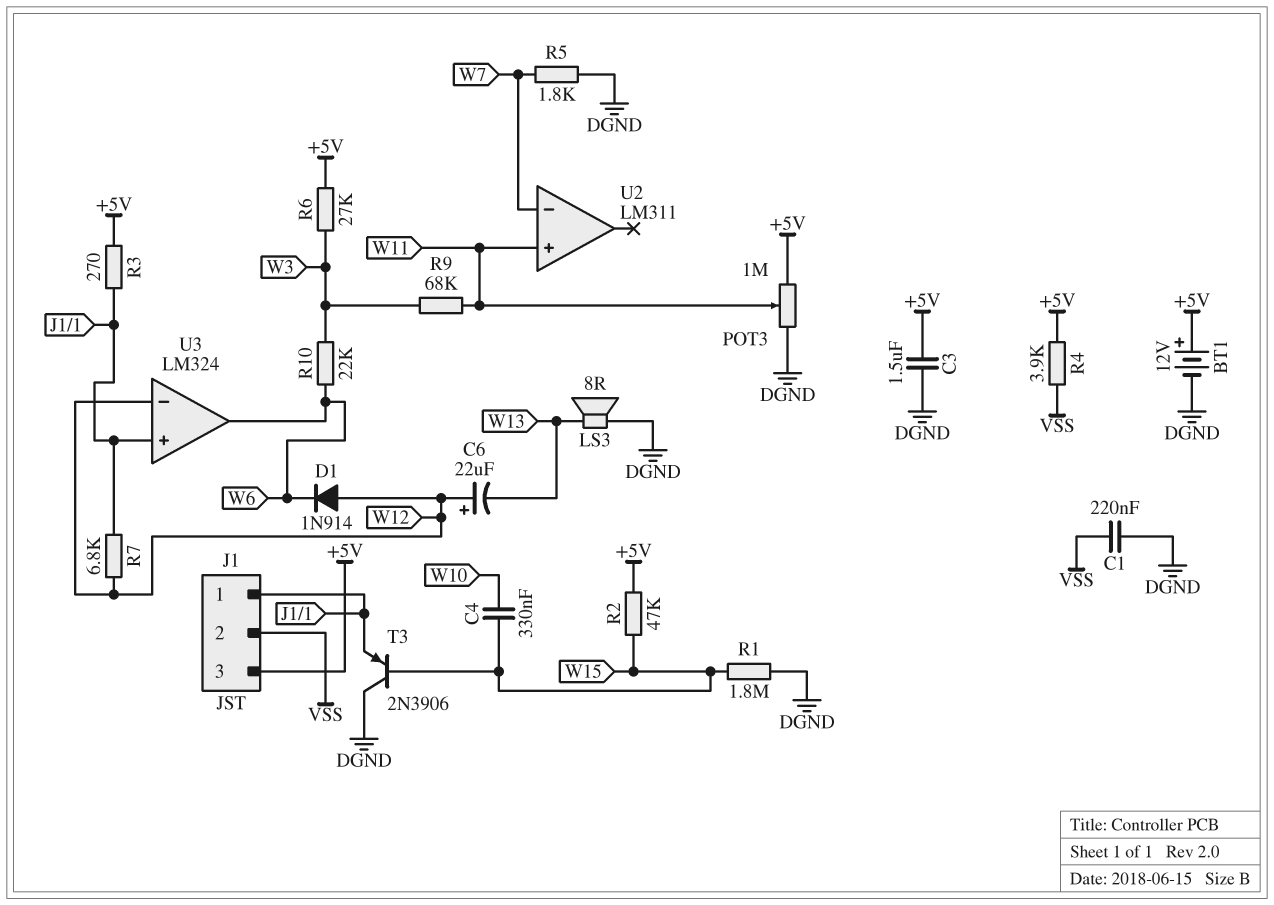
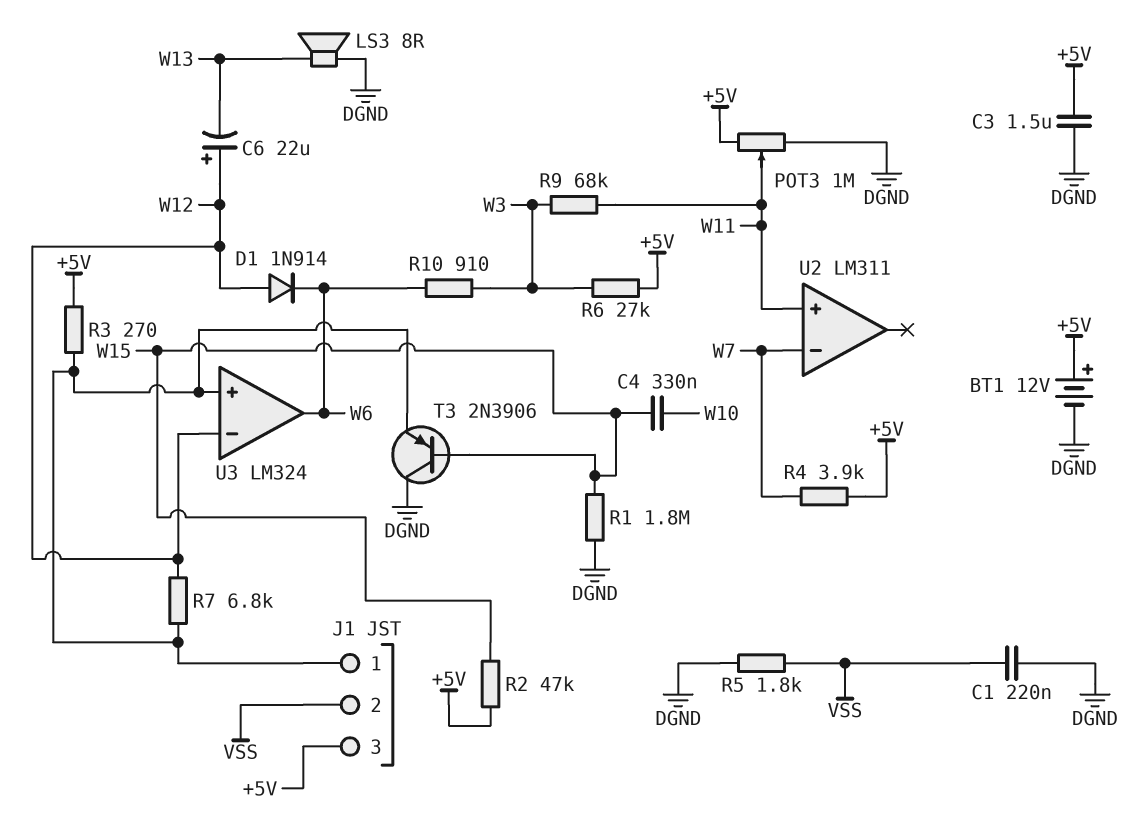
R4: 3.9k (+5V, VSS) -> 3.9k (+5V, W7)
R5: 1.8k (DGND, W7) -> 1.8k (DGND, VSS)
R10: 22k (W3, W6) -> 910 (W3, W6)

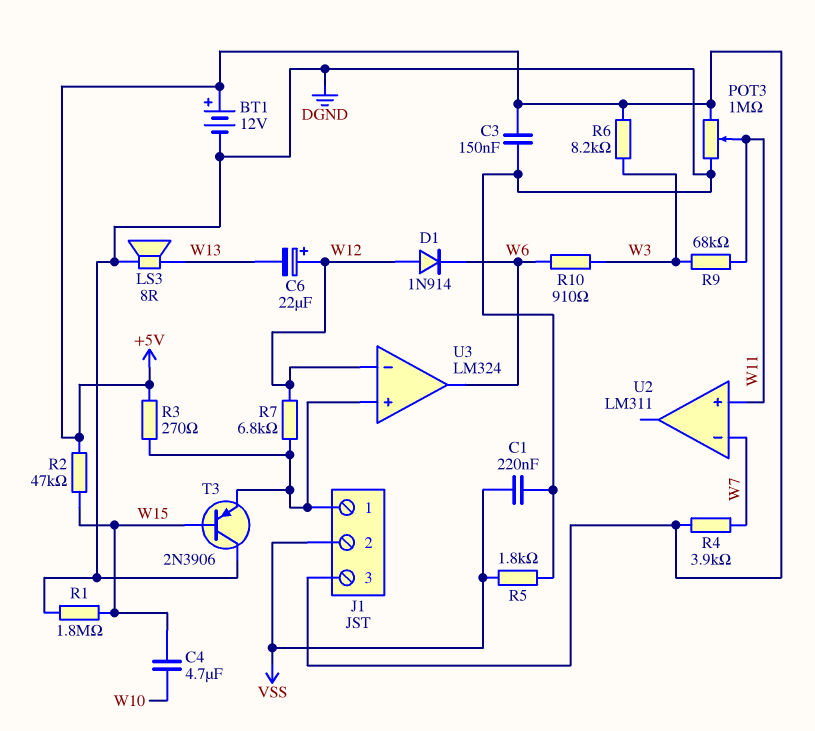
C3: 1.5uF (+5V, DGND) -> 150nF (+5V, DGND)
C4: 330nF (W10, W15) -> 4.7uF (W10, W15)
R6: 27k (+5V, W3) -> 8.2k (+5V, W3)

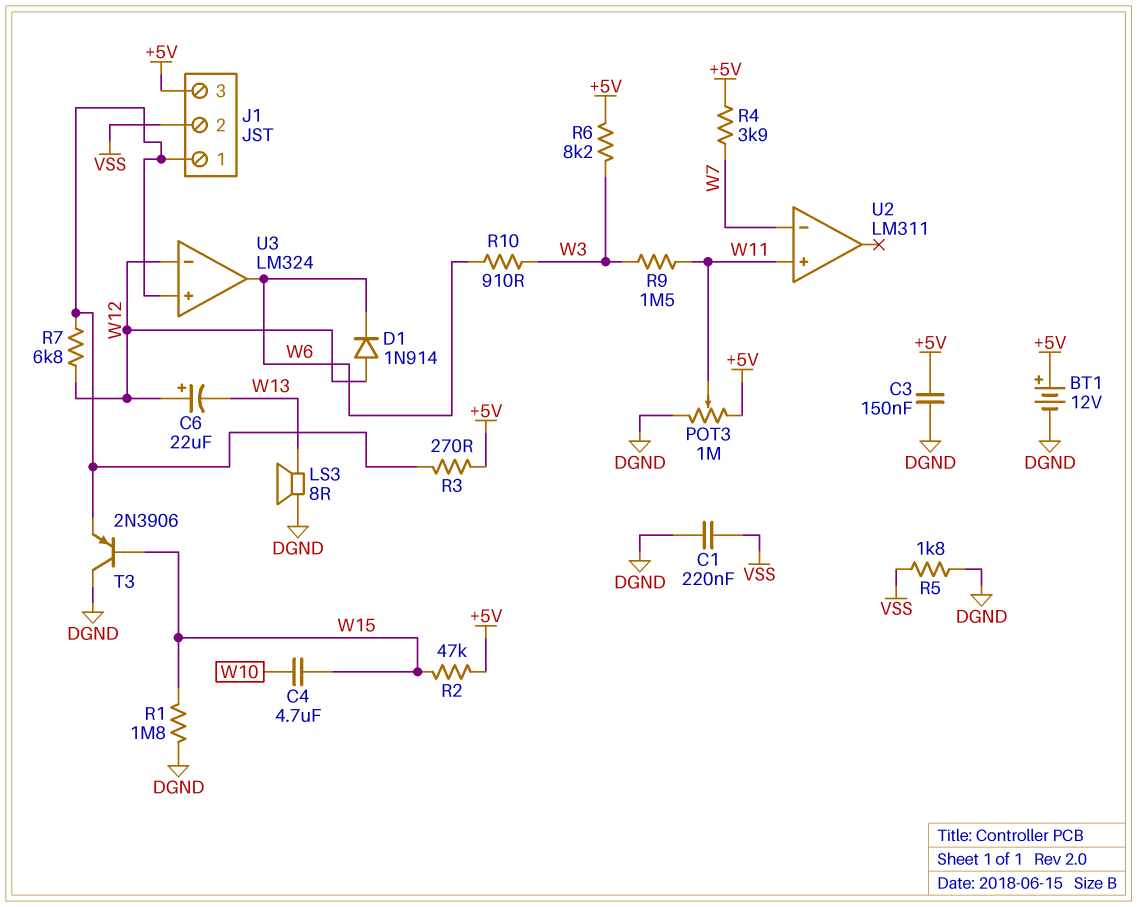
R9: 68k (W3, W11) -> 1.5M (W3, W11)

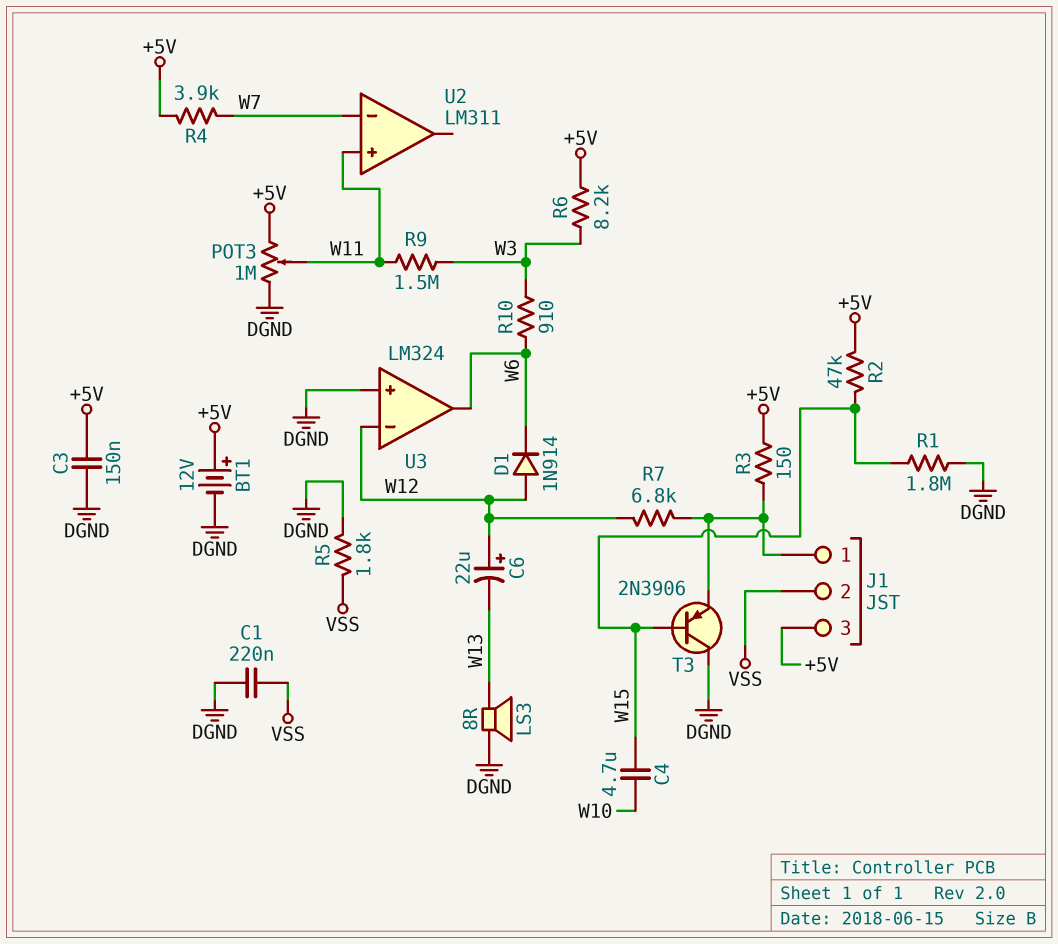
R3: 270 (+5V, J1/1) -> 150 (+5V, J1/1)
U3 pin in+: J1/1 -> DGND

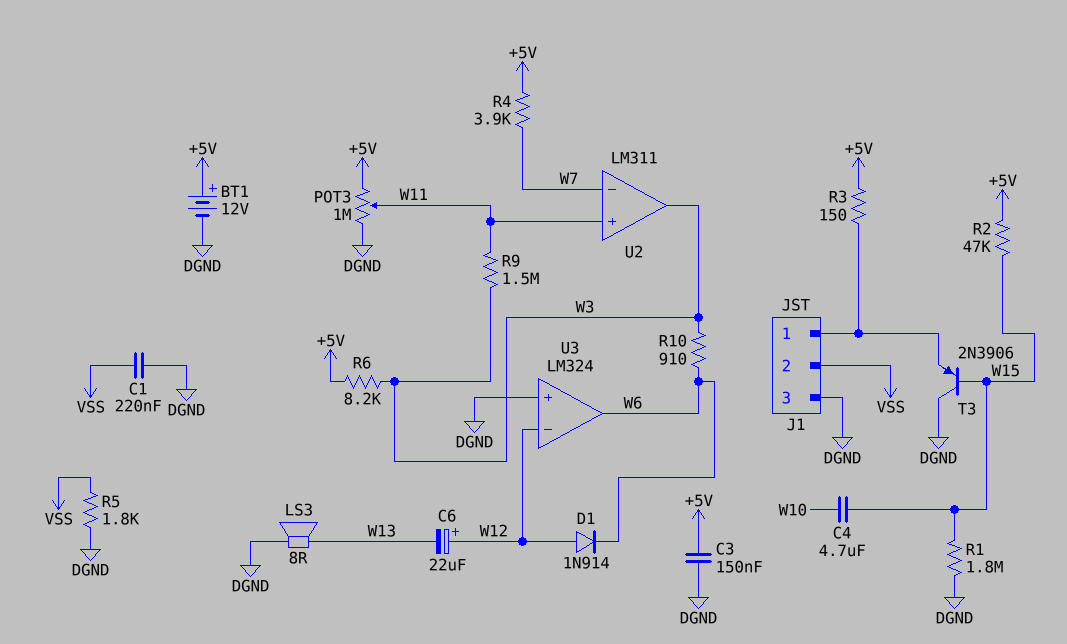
J1 pin 3: +5V -> DGND
R7: 6.8k (J1/1, W12) -> none
U2 pin out: none -> W3

